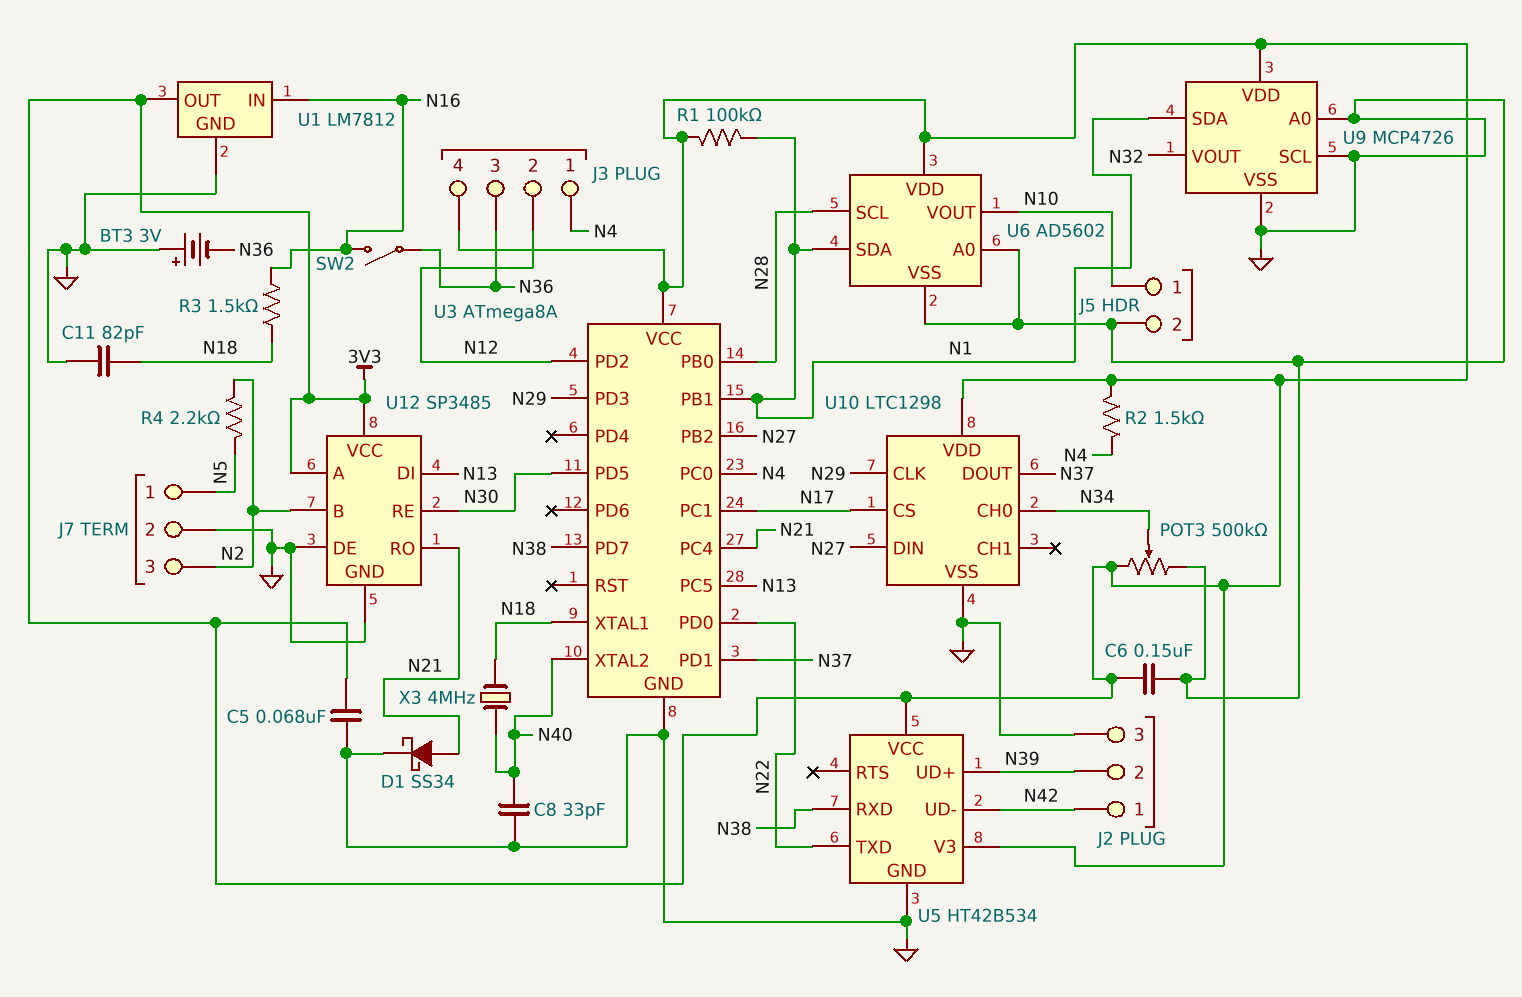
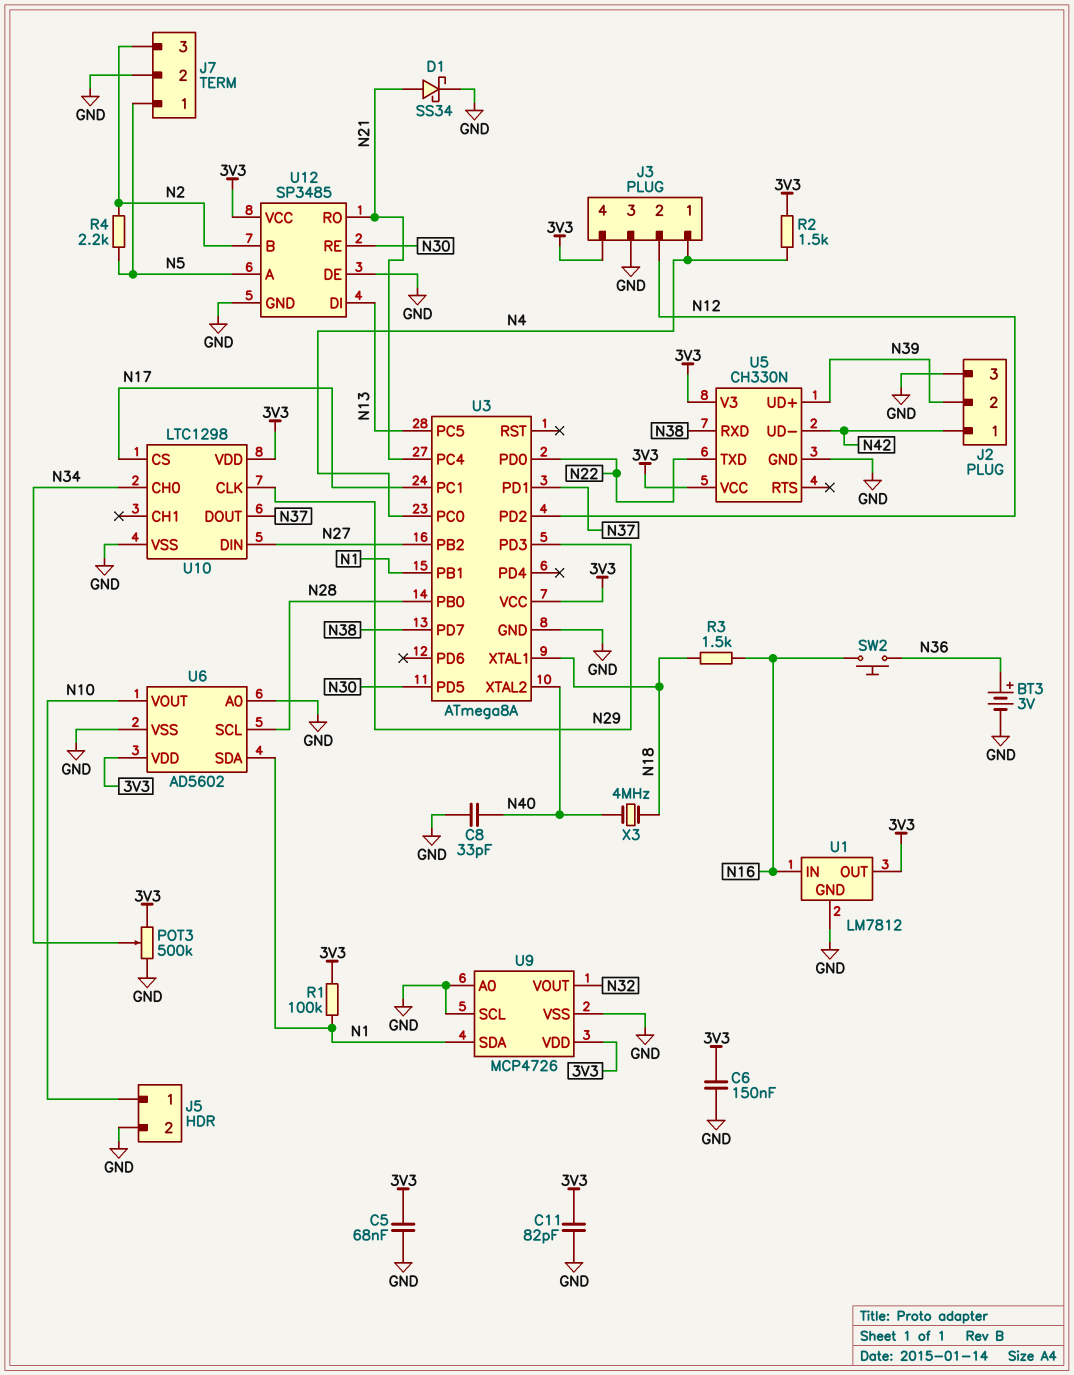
BT3: 3V (plus GND, minus N36) -> 3V (plus N36, minus GND)
C11: 82pF (GND, N18) -> 82pF (3V3, GND)
J3 pin 3: N36 -> GND
SW2: switch (N16, N36) -> button (N16, N36)
U5: HT42B534 -> CH330N
U12 pin A: 3V3 -> N5

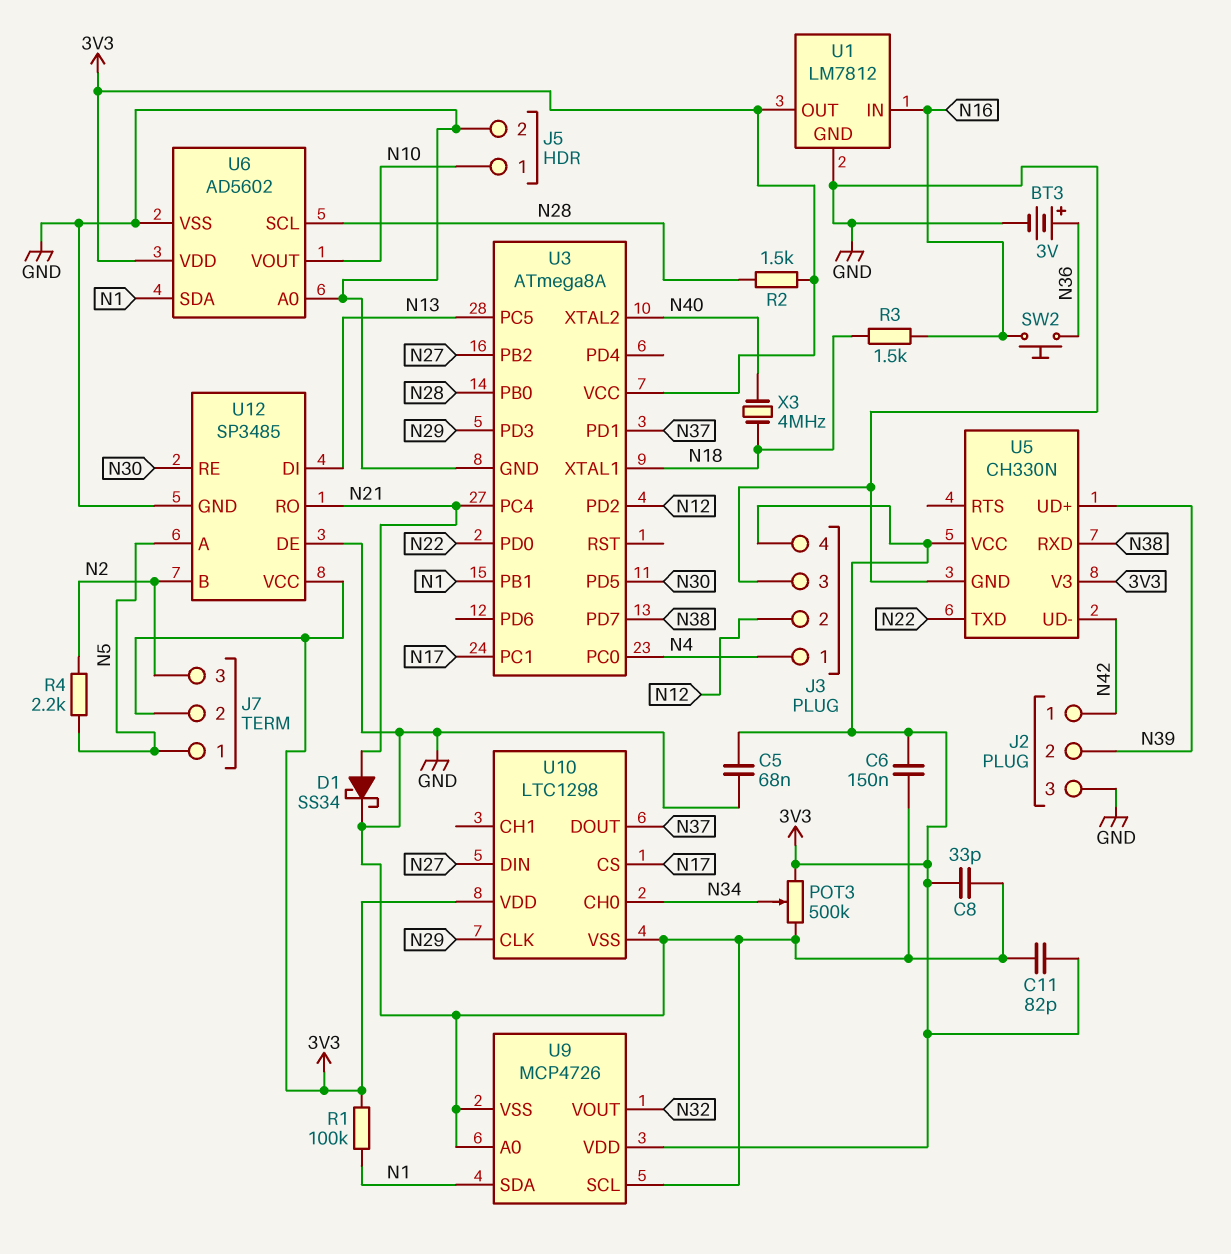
C8: 33pF (GND, N40) -> 33pF (3V3, GND)
J7 pin 2: GND -> 3V3
R2: 1.5k (3V3, N4) -> 1.5k (3V3, N28)

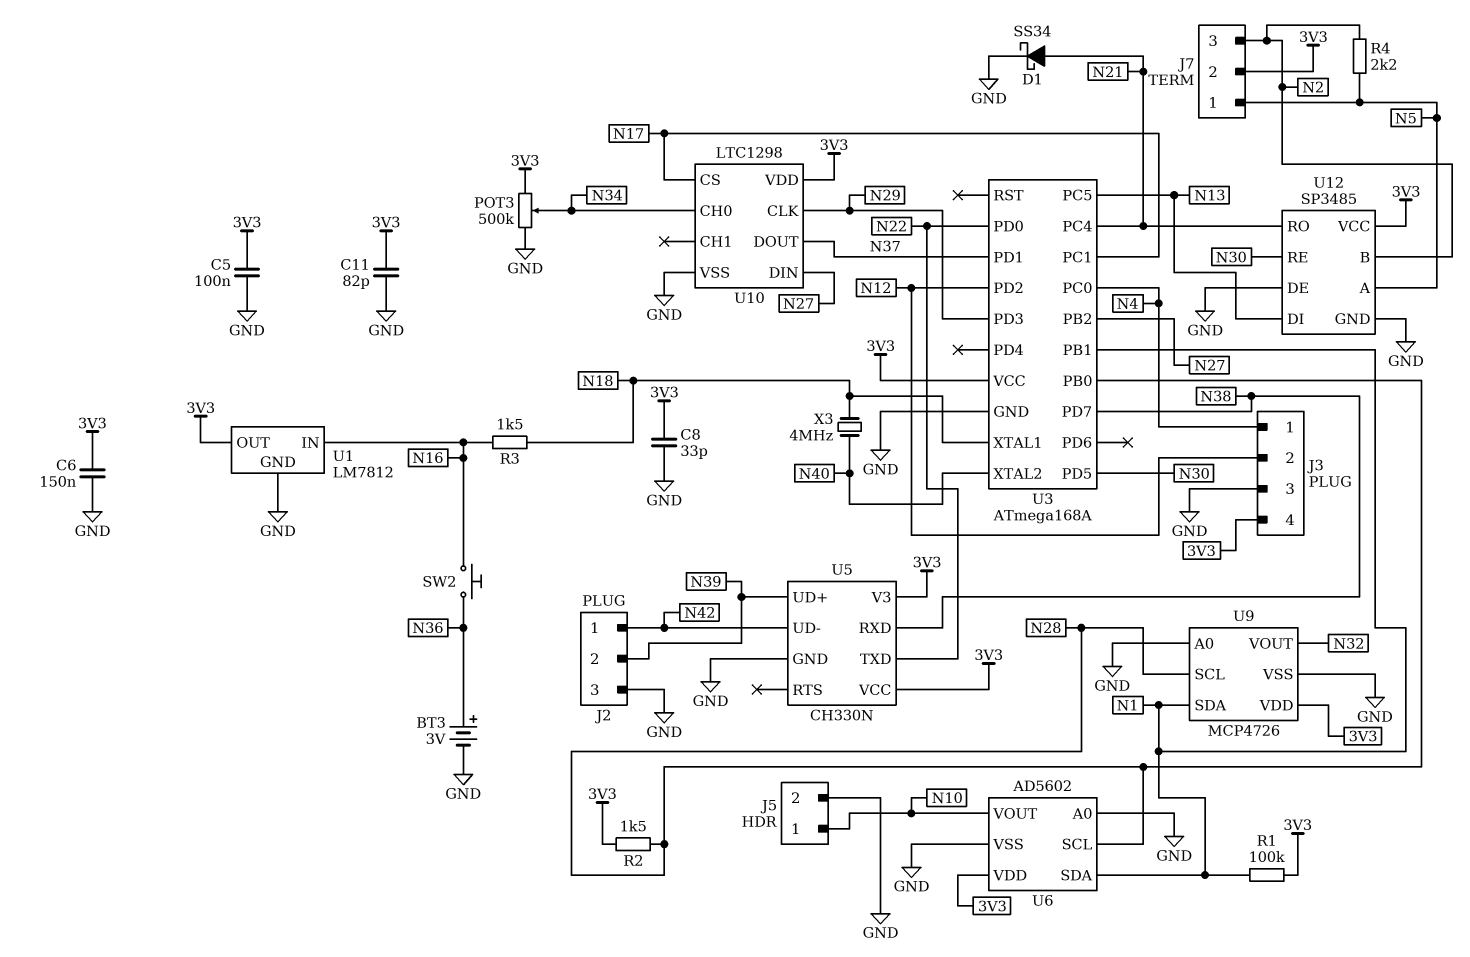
C5: 68nF (3V3, GND) -> 100nF (3V3, GND)
U3: ATmega8A -> ATmega168A
U9 pin SCL: GND -> N28

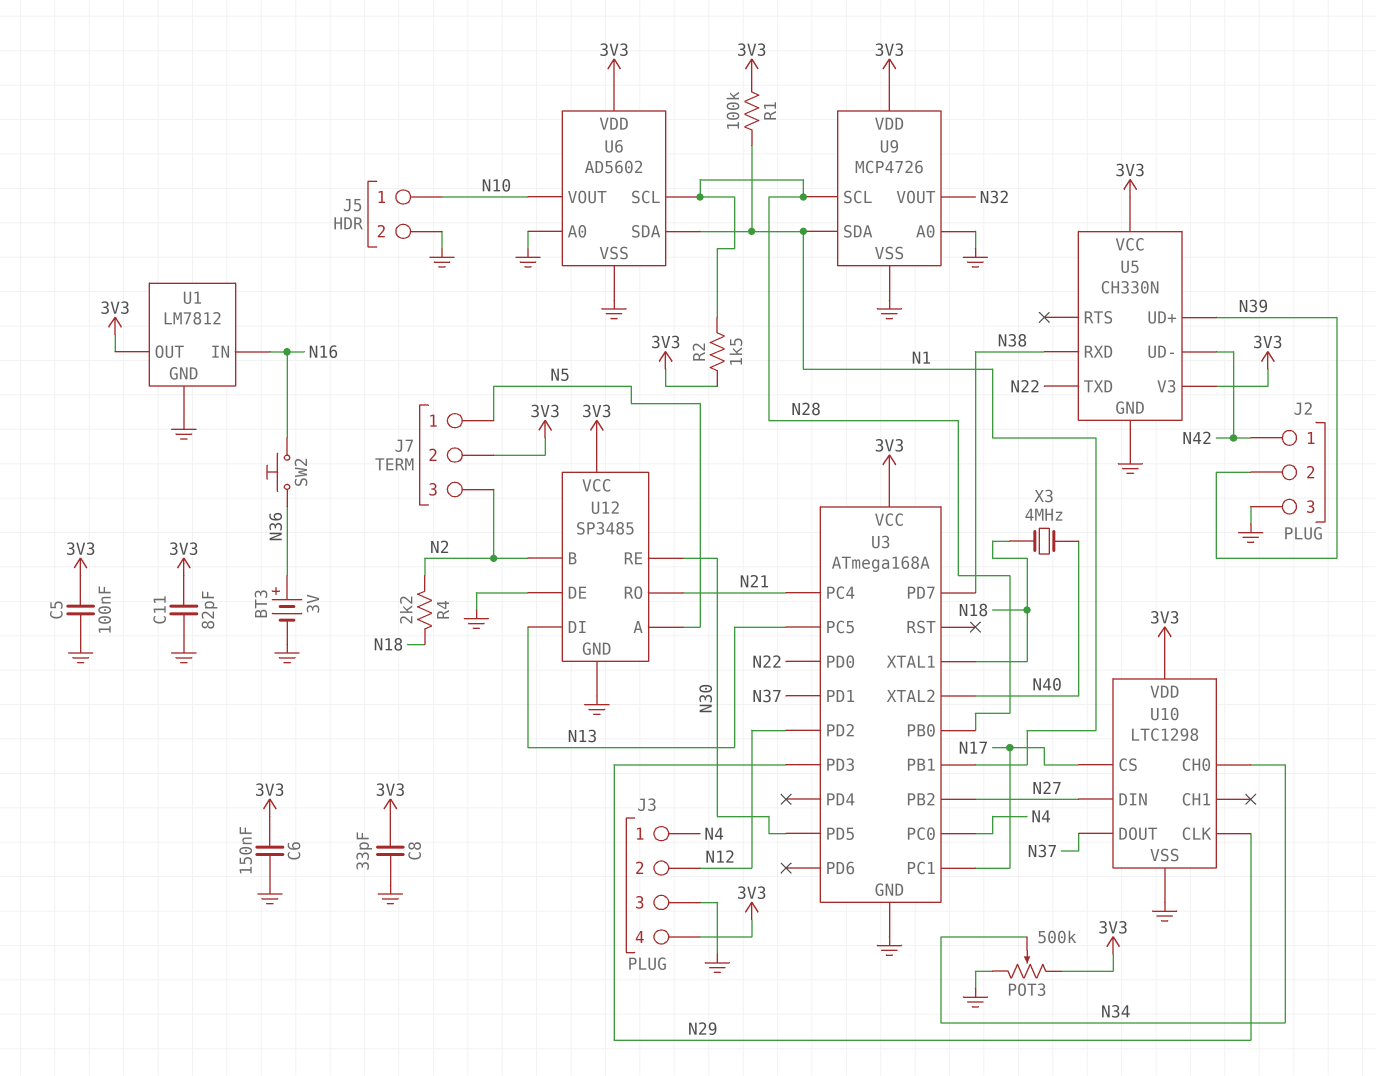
D1: schottky SS34 (A N21, K GND) -> none
R3: 1.5k (N16, N18) -> none
R4: 2.2k (N2, N5) -> 2.2k (N2, N18)

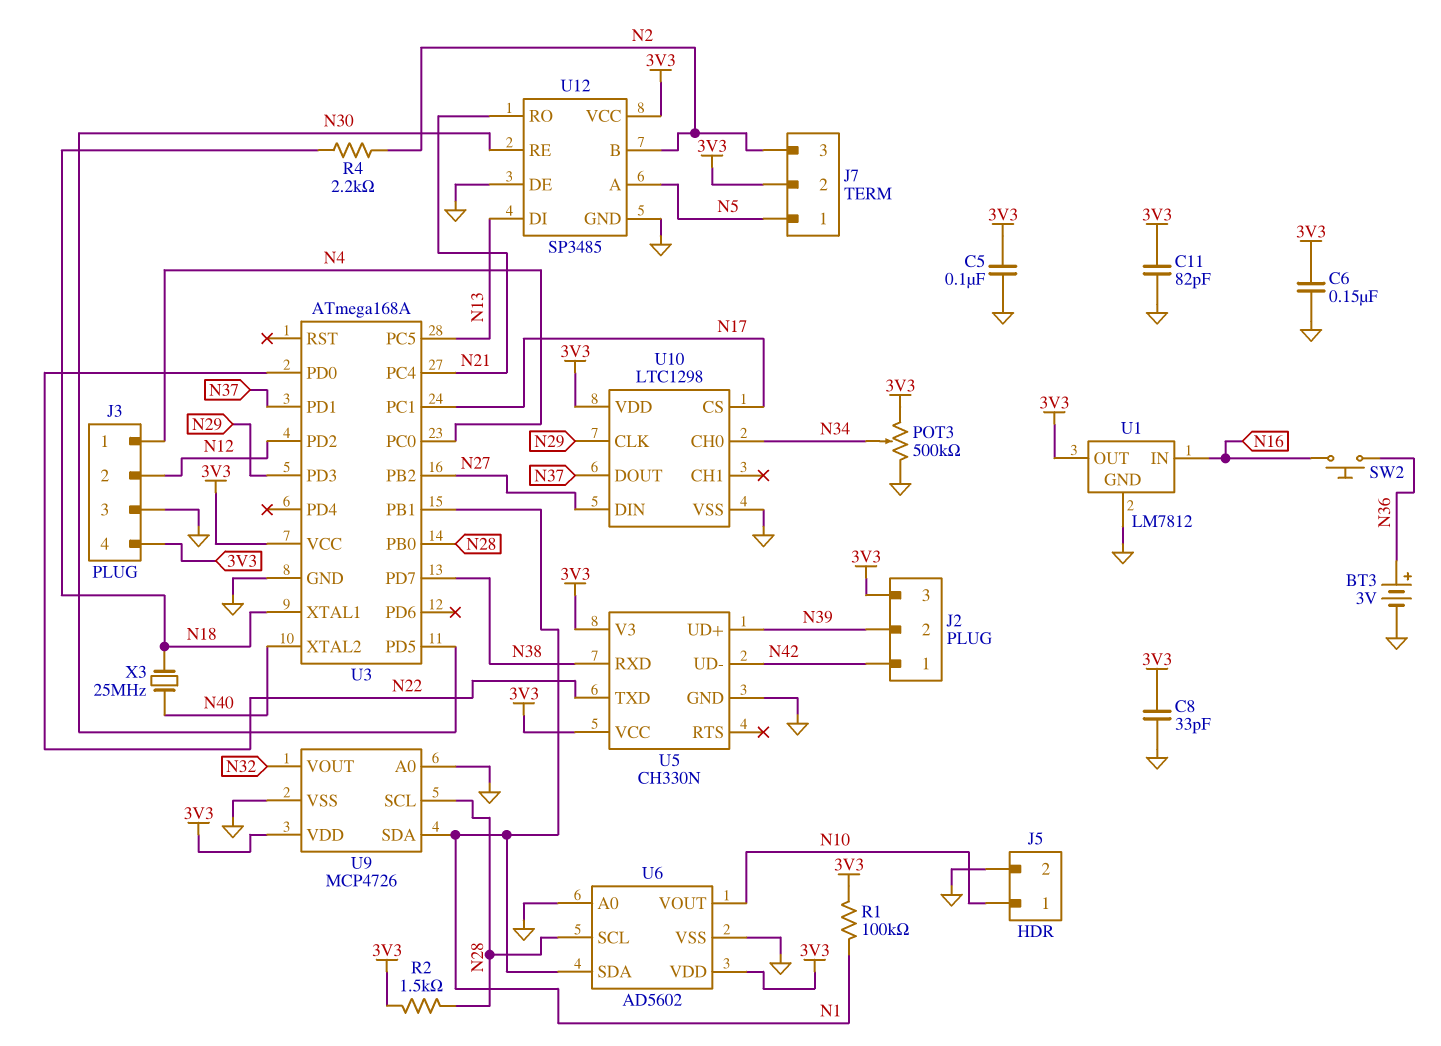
J2 pin 3: GND -> 3V3
X3: 4MHz (N18, N40) -> 25MHz (N18, N40)

